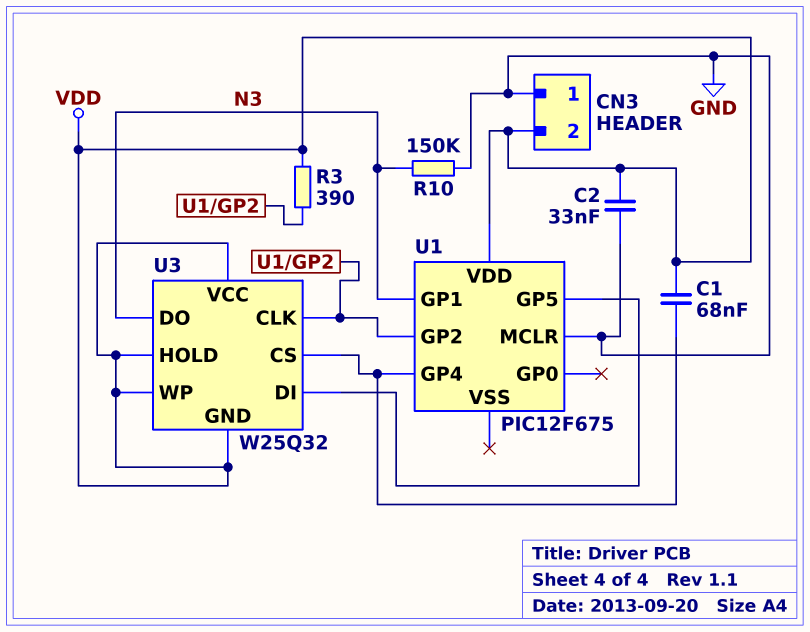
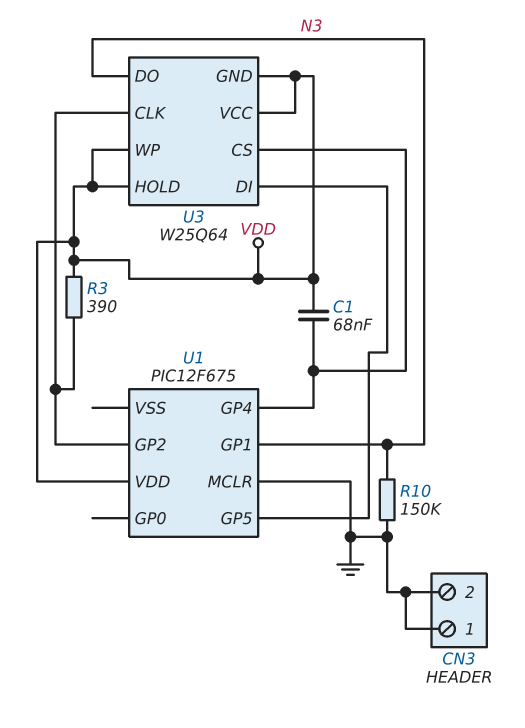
C2: 33nF (GND, VDD) -> none
CN3 pin 2: VDD -> GND
U3: W25Q32 -> W25Q64

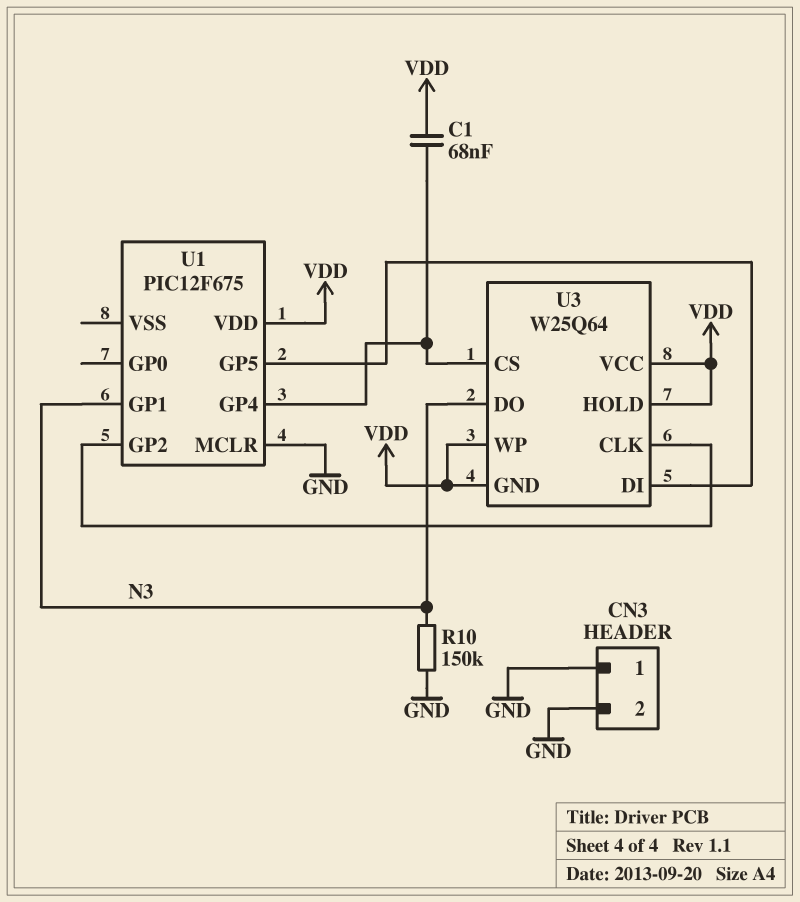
R3: 390 (U1/GP2, VDD) -> none

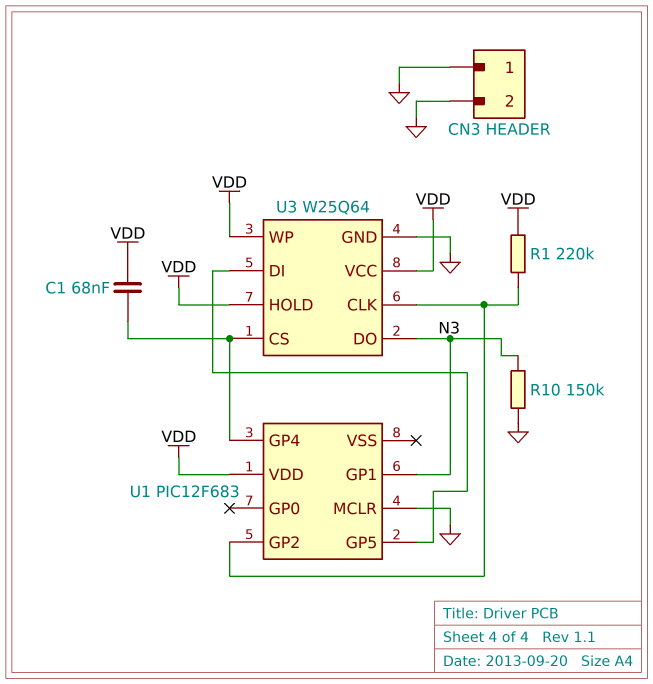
R1: none -> 220k (U1/GP2, VDD)
U1: PIC12F675 -> PIC12F683
U3 pin GND: VDD -> GND

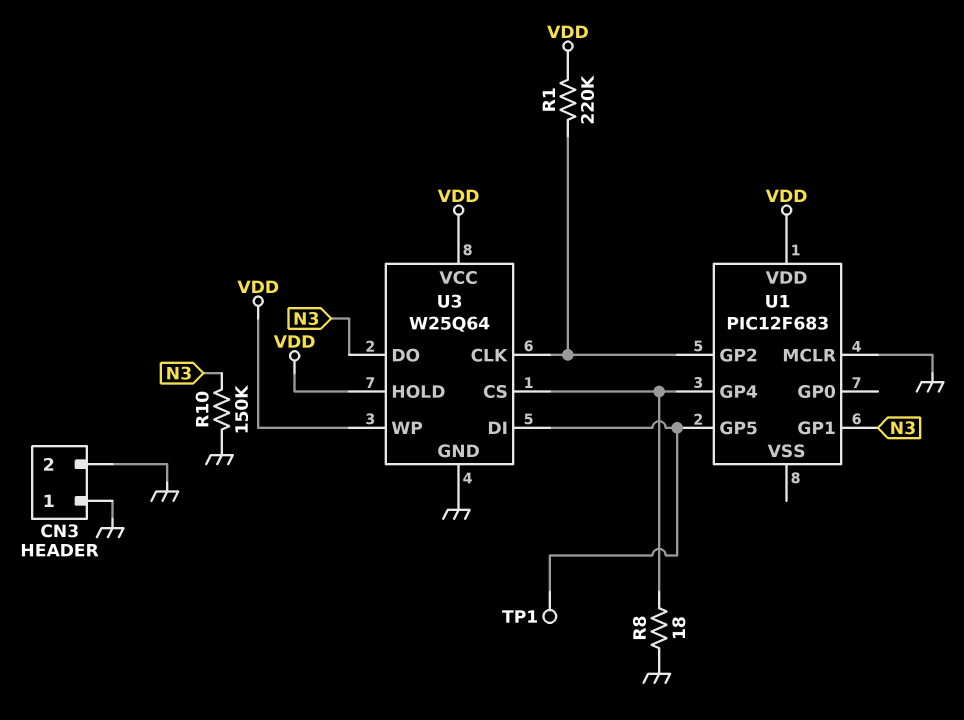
C1: 68nF (U1/GP4, VDD) -> none
R8: none -> 18 (GND, U1/GP4)
TP1: none -> test point (U1/GP5)

